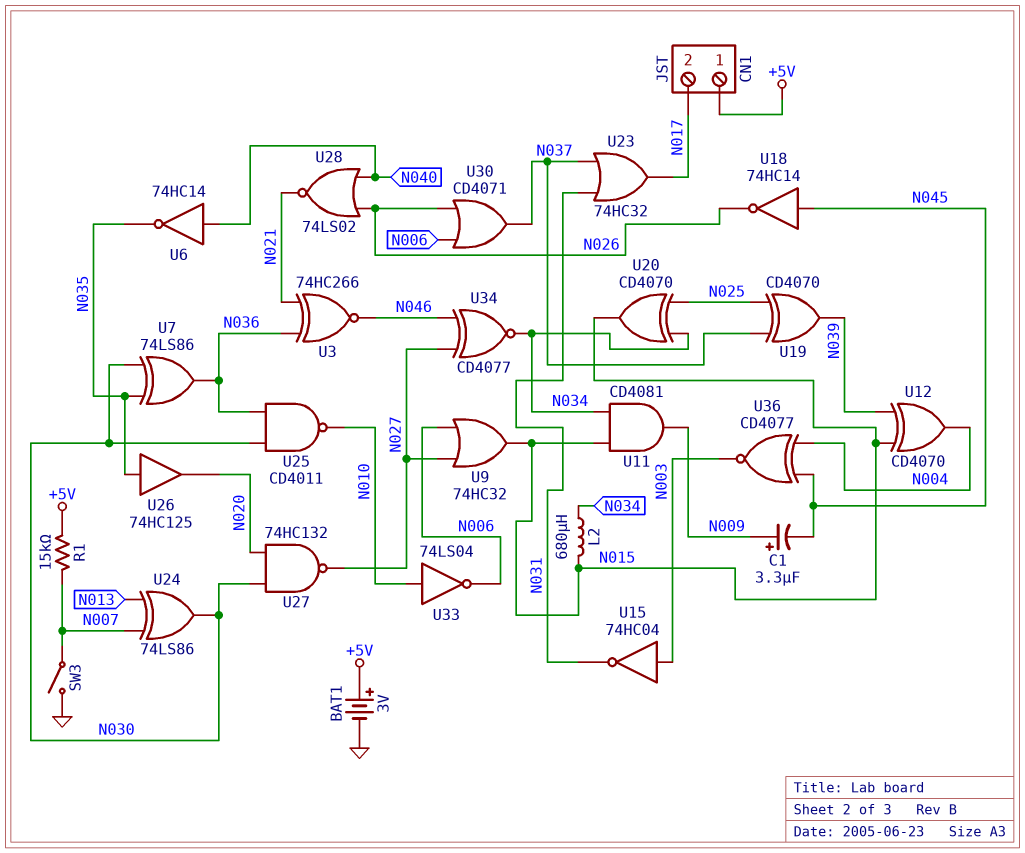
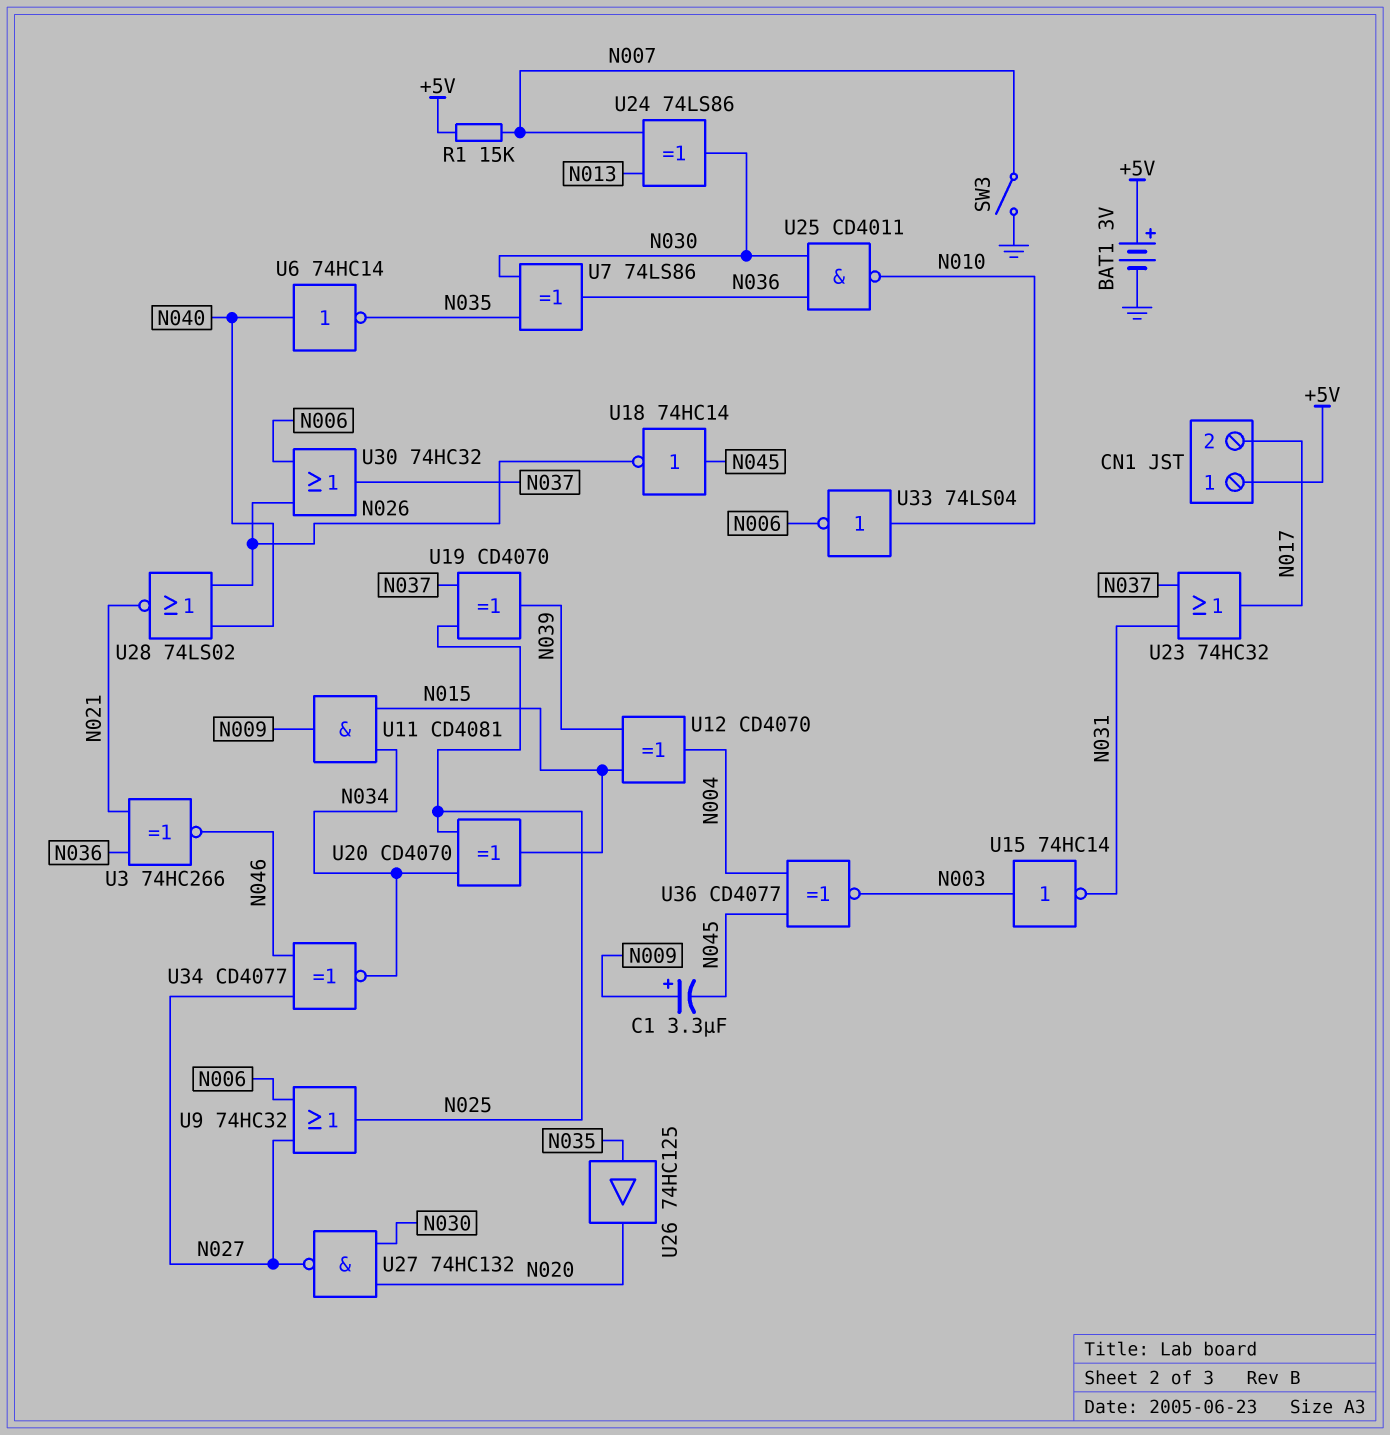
L2: 680uH (N015, N034) -> none
U9: OR 74HC32 (in N006, in N027, out N015) -> OR 74HC32 (in N006, in N027, out N025)
U15: NOT 74HC04 (in N003, out N031) -> NOT 74HC14 (in N003, out N031)
U30: OR CD4071 (in N006, in N026, out N037) -> OR 74HC32 (in N006, in N026, out N037)

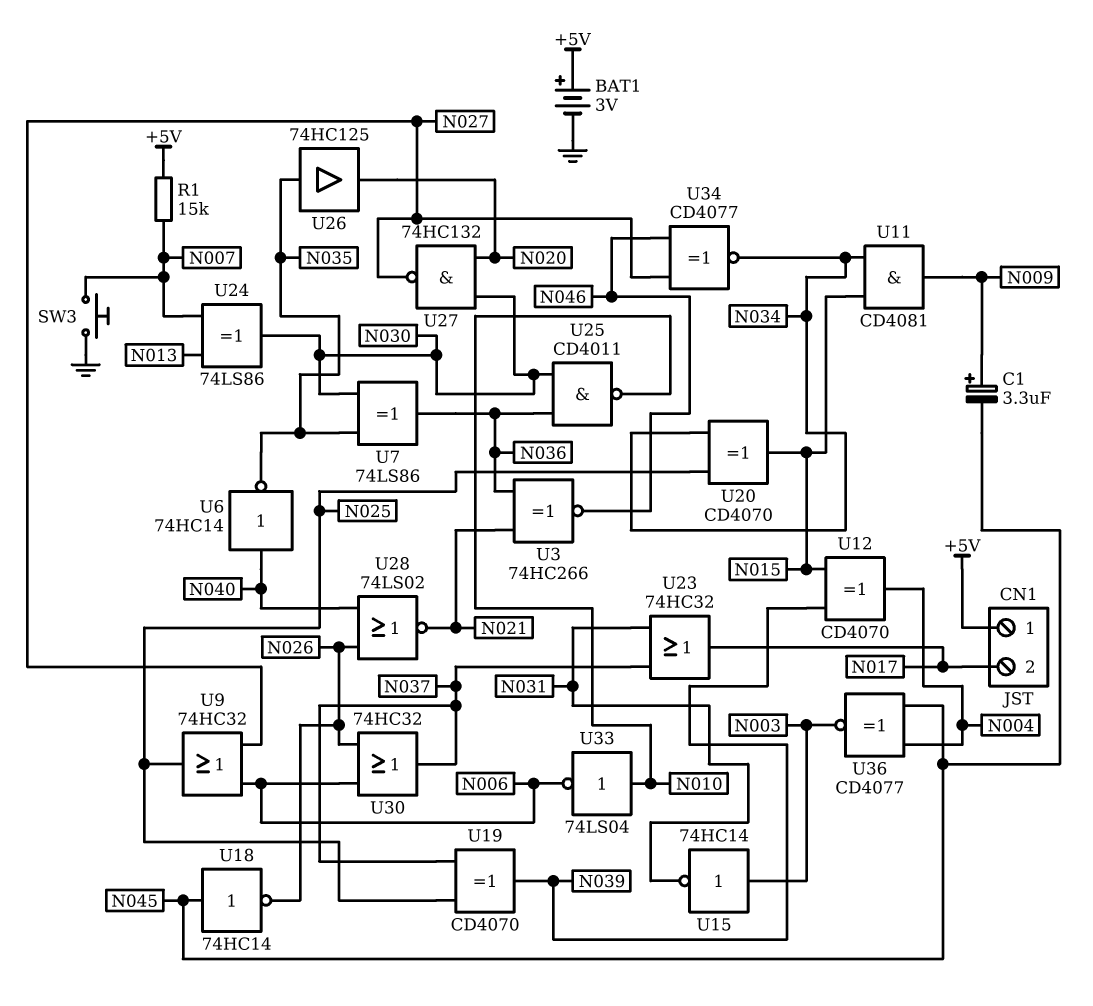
SW3: switch (GND, N007) -> button (GND, N007)

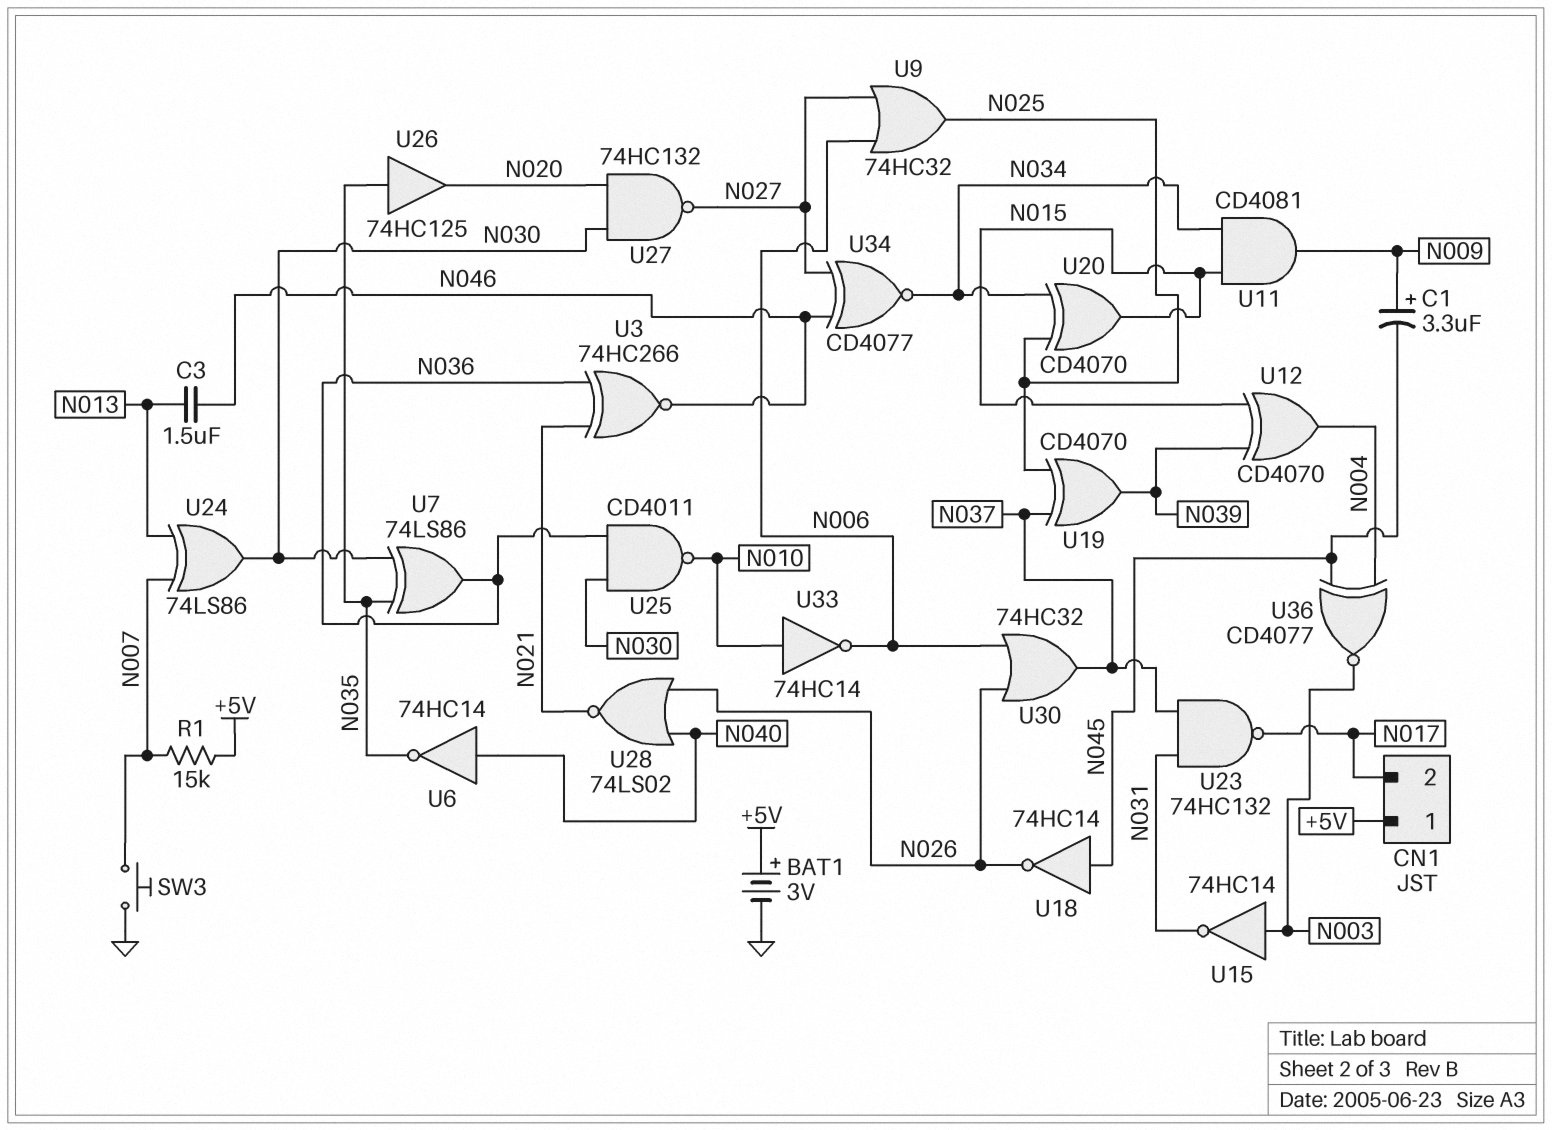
C3: none -> 1.5uF (N013, N046)
U23: OR 74HC32 (in N031, in N037, out N017) -> NAND 74HC132 (in N031, in N037, out N017)
U33: NOT 74LS04 (in N010, out N006) -> NOT 74HC14 (in N010, out N006)

